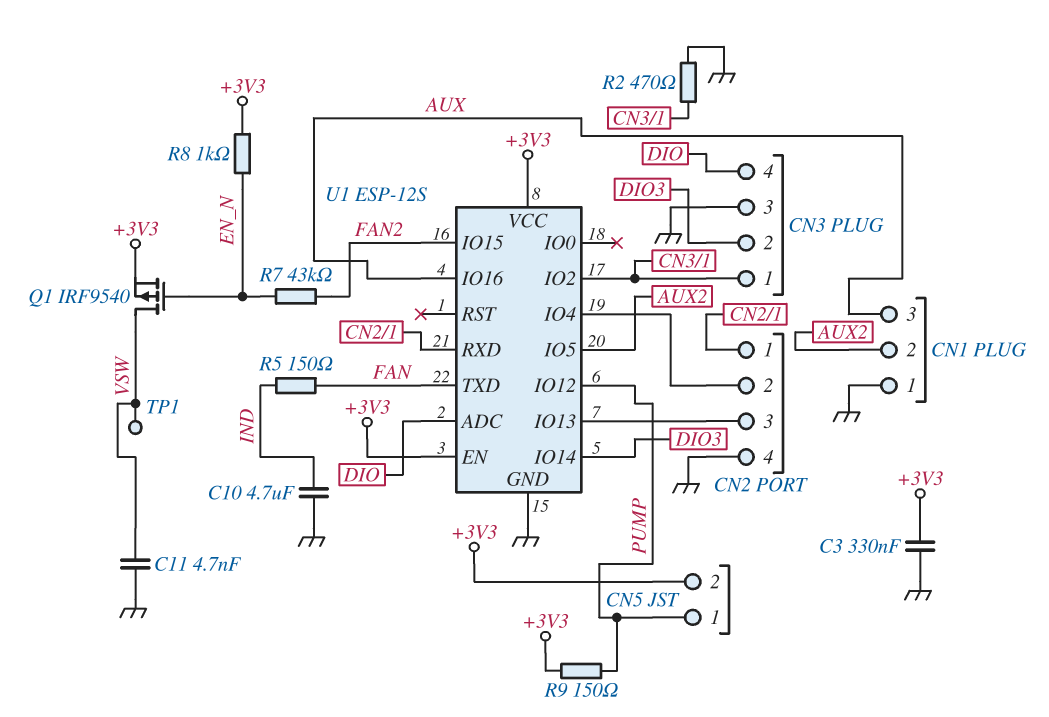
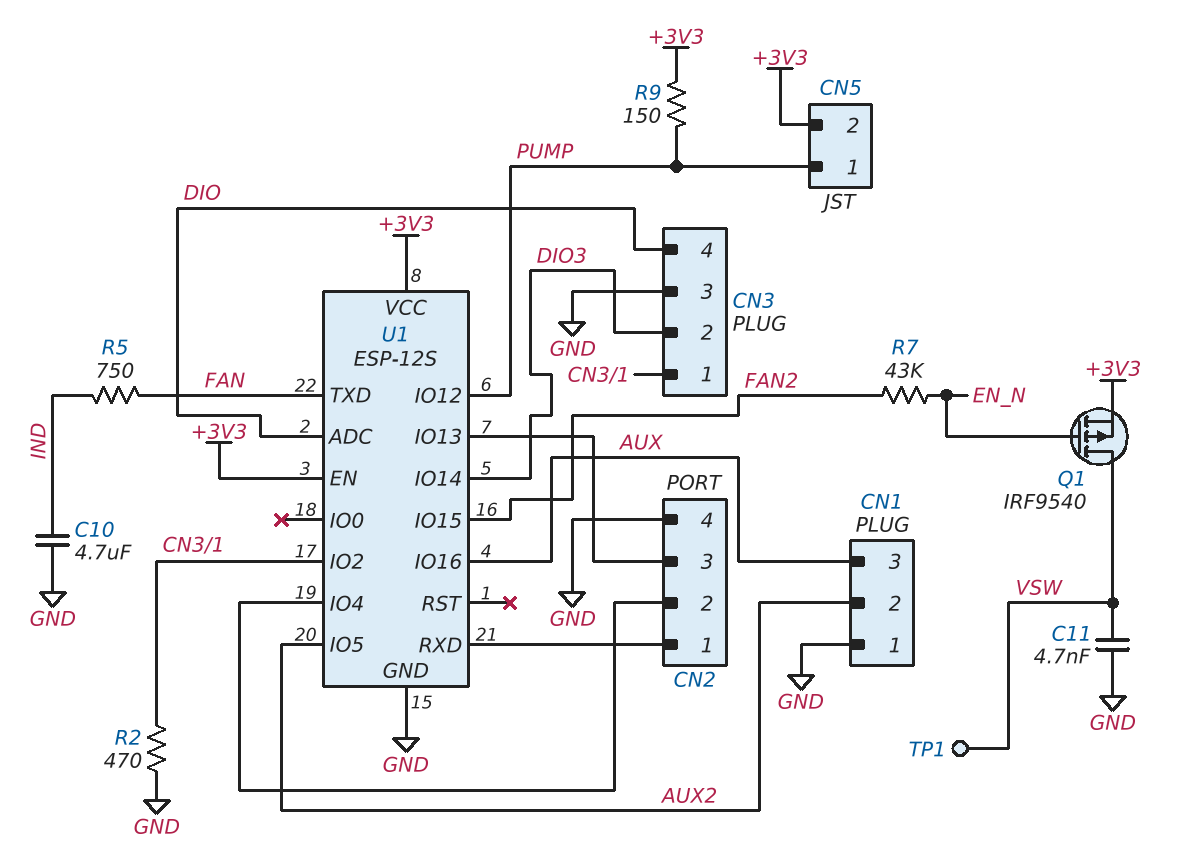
C3: 330nF (+3V3, GND) -> none
R5: 150 (FAN, IND) -> 750 (FAN, IND)
R8: 1k (+3V3, EN_N) -> none

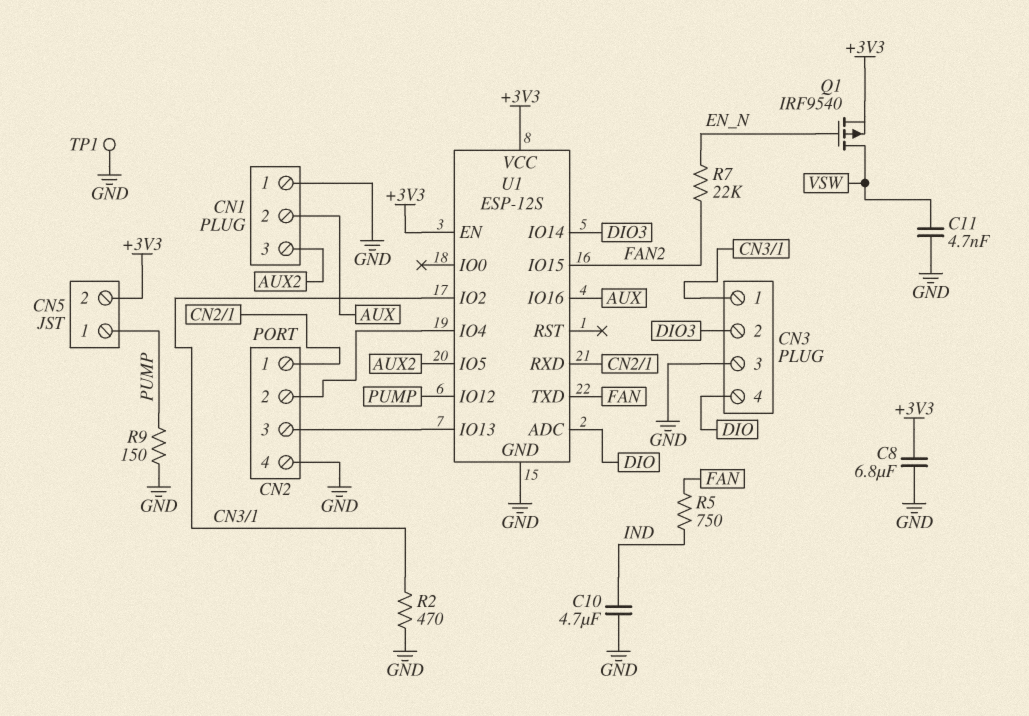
C8: none -> 6.8uF (+3V3, GND)
CN1 pin 2: AUX2 -> AUX
CN1 pin 3: AUX -> AUX2
R7: 43k (EN_N, FAN2) -> 22k (EN_N, FAN2)
R9: 150 (+3V3, PUMP) -> 150 (GND, PUMP)
TP1: test point (VSW) -> test point (GND)

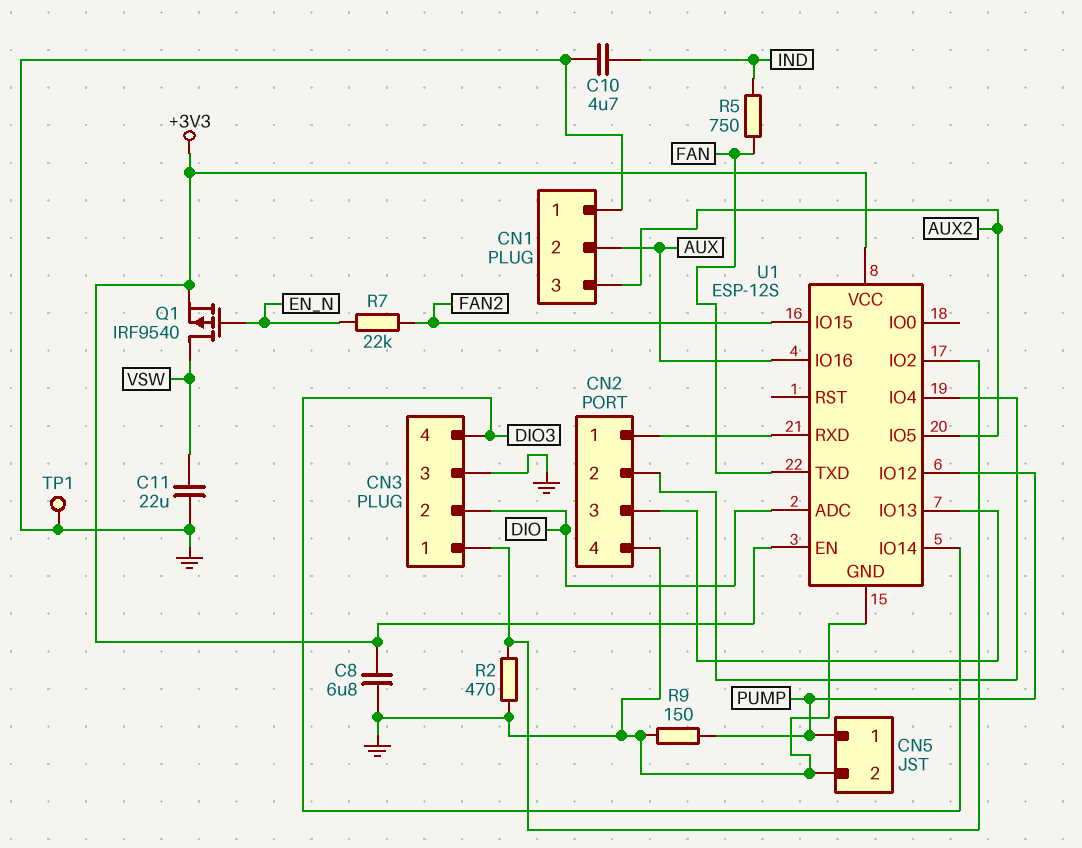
C11: 4.7nF (GND, VSW) -> 22uF (GND, VSW)
CN3 pin 2: DIO3 -> DIO
CN3 pin 4: DIO -> DIO3
CN5 pin 2: +3V3 -> GND

